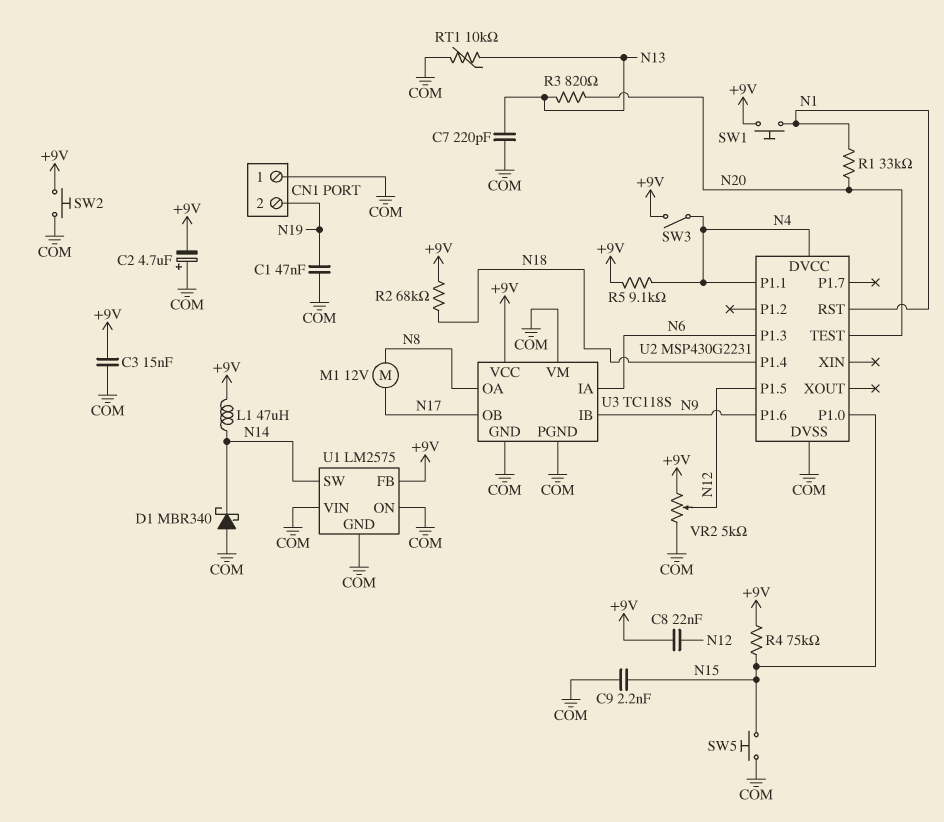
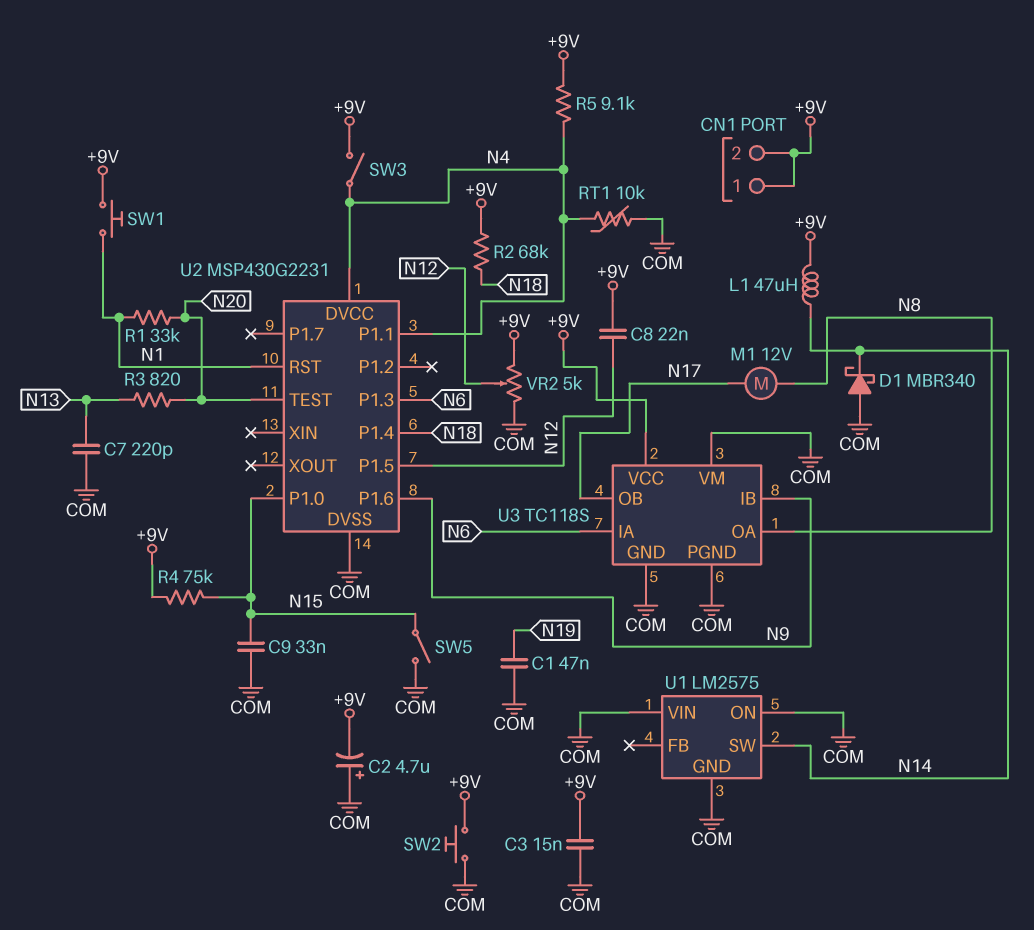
C9: 2.2nF (COM, N15) -> 33nF (COM, N15)
CN1 pin 1: COM -> +9V
CN1 pin 2: N19 -> +9V
RT1: 10k (COM, N13) -> 10k (COM, N4)
SW5: button (COM, N15) -> switch (COM, N15)
U1 pin FB: +9V -> none

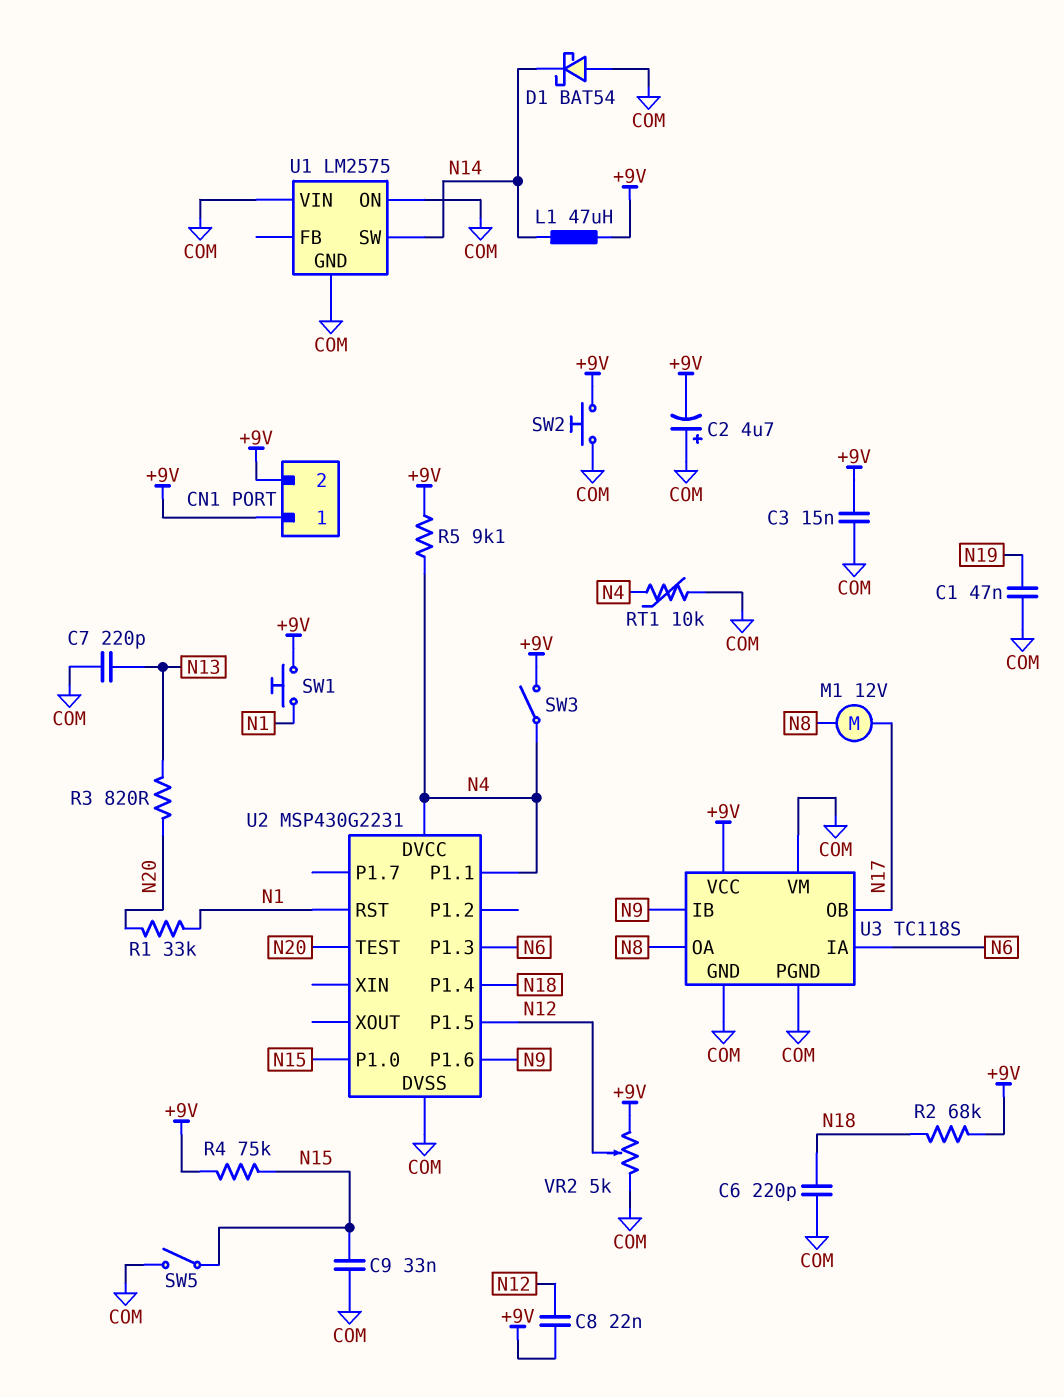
C6: none -> 220pF (COM, N18)
D1: schottky MBR340 (A COM, K N14) -> schottky BAT54 (A COM, K N14)

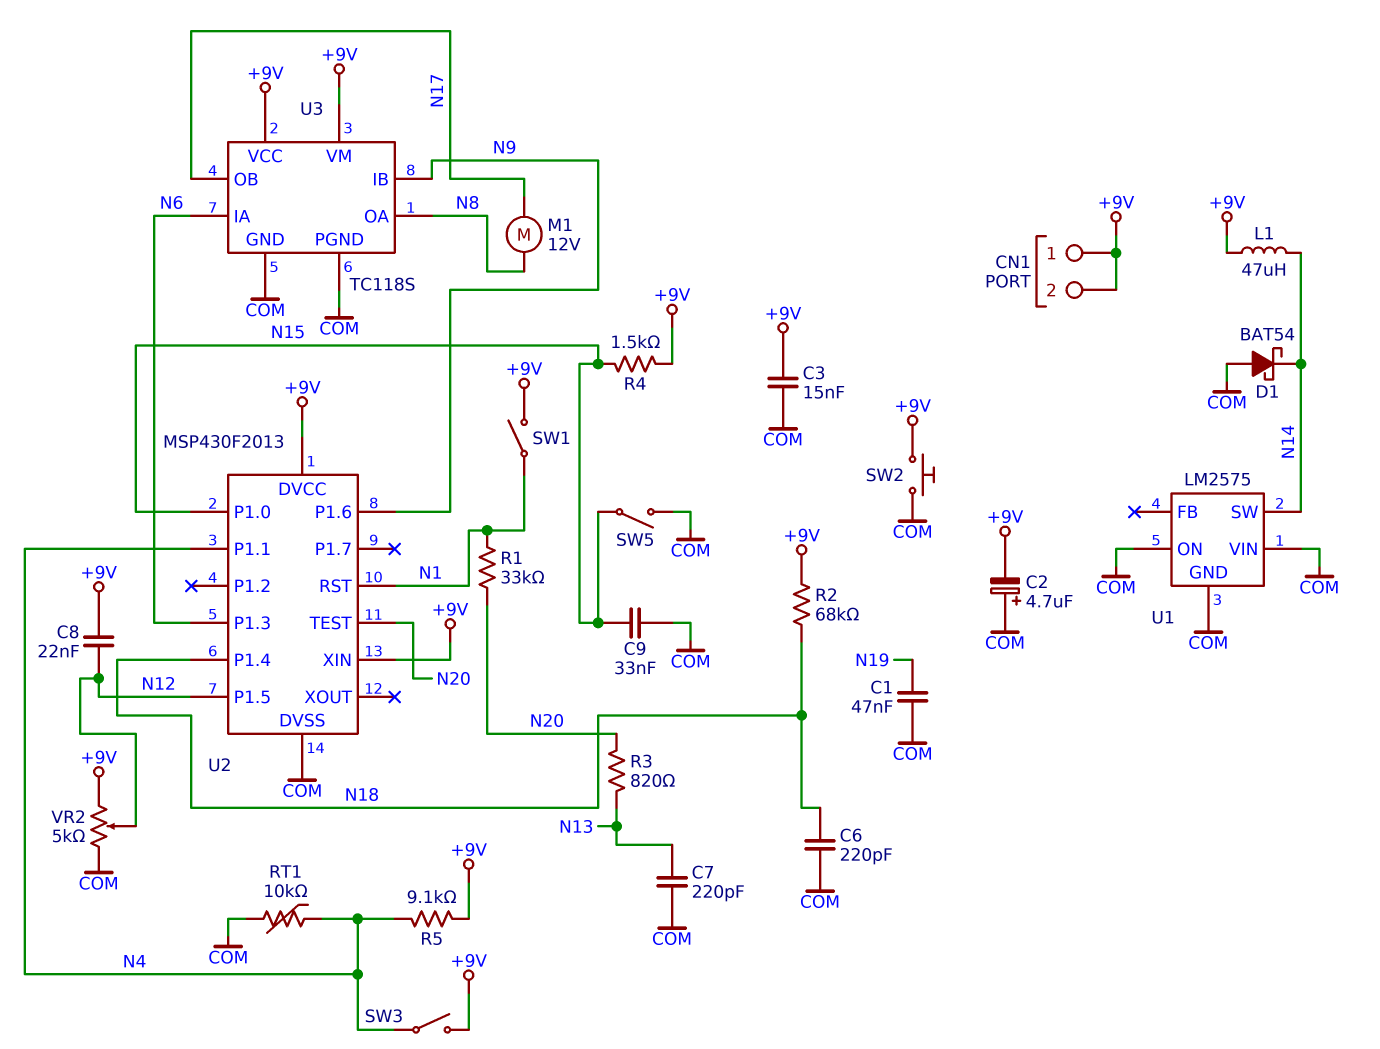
R4: 75k (+9V, N15) -> 1.5k (+9V, N15)
SW1: button (+9V, N1) -> switch (+9V, N1)
U2: MSP430G2231 -> MSP430F2013
U2 pin DVCC: N4 -> +9V
U2 pin XIN: none -> +9V
U3 pin VM: COM -> +9V

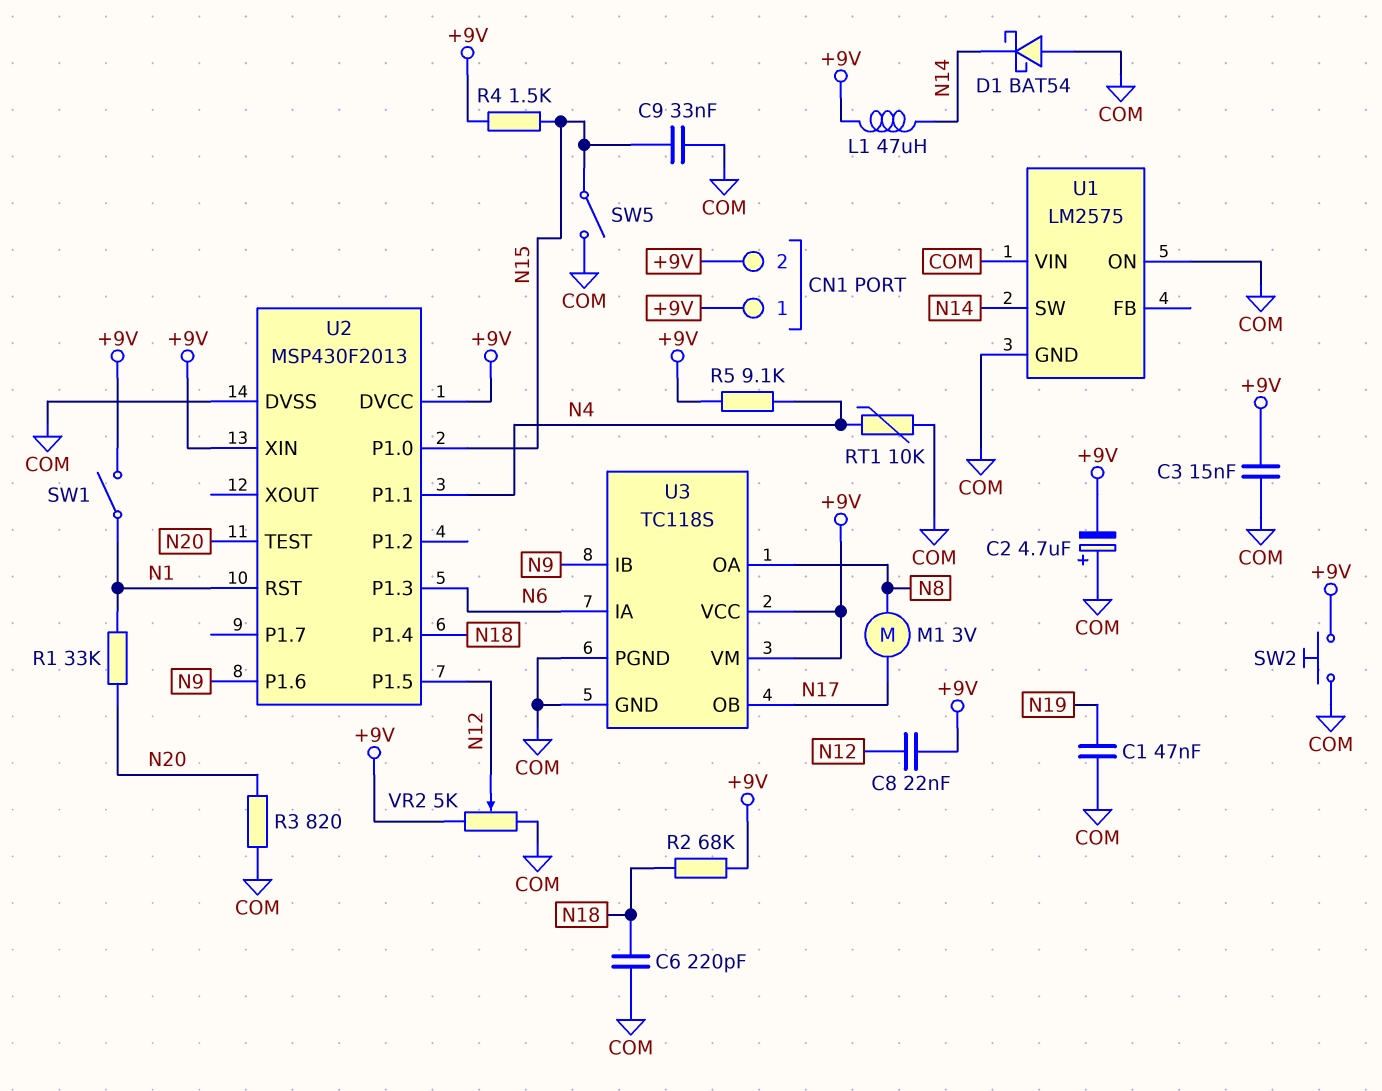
C7: 220pF (COM, N13) -> none
M1: motor 12V (N8, N17) -> motor 3V (N8, N17)
R3: 820 (N13, N20) -> 820 (COM, N20)
SW3: switch (+9V, N4) -> none

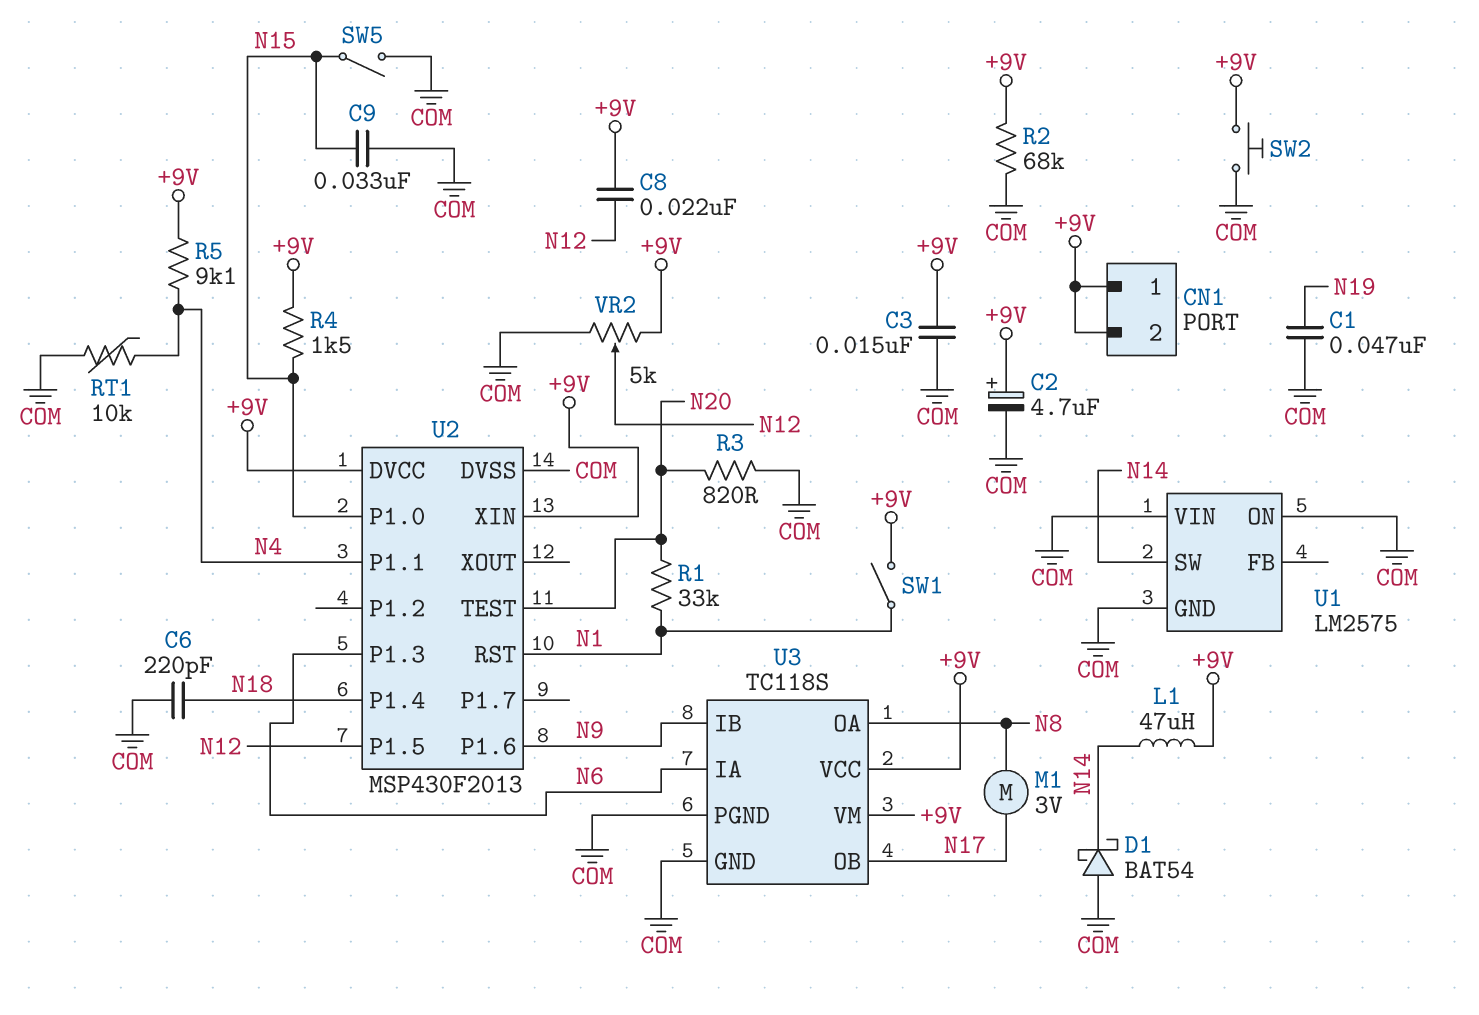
C2: 4.7uF (plus COM, minus +9V) -> 4.7uF (plus +9V, minus COM)
R2: 68k (+9V, N18) -> 68k (+9V, COM)

